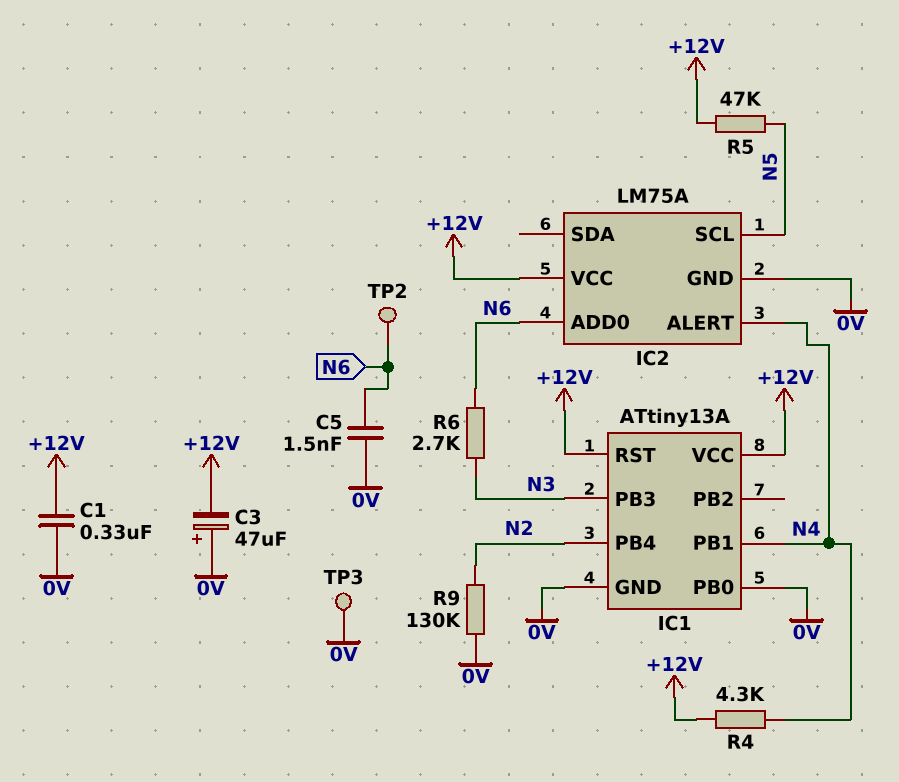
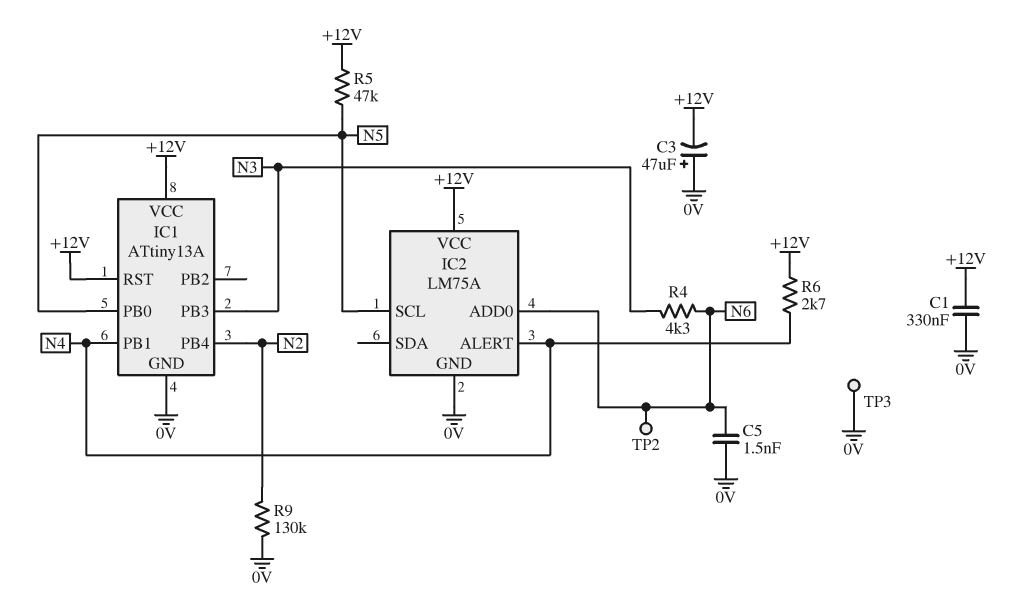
IC1 pin PB0: 0V -> N5
R4: 4.3k (+12V, N4) -> 4.3k (N3, N6)
R6: 2.7k (N3, N6) -> 2.7k (+12V, N4)

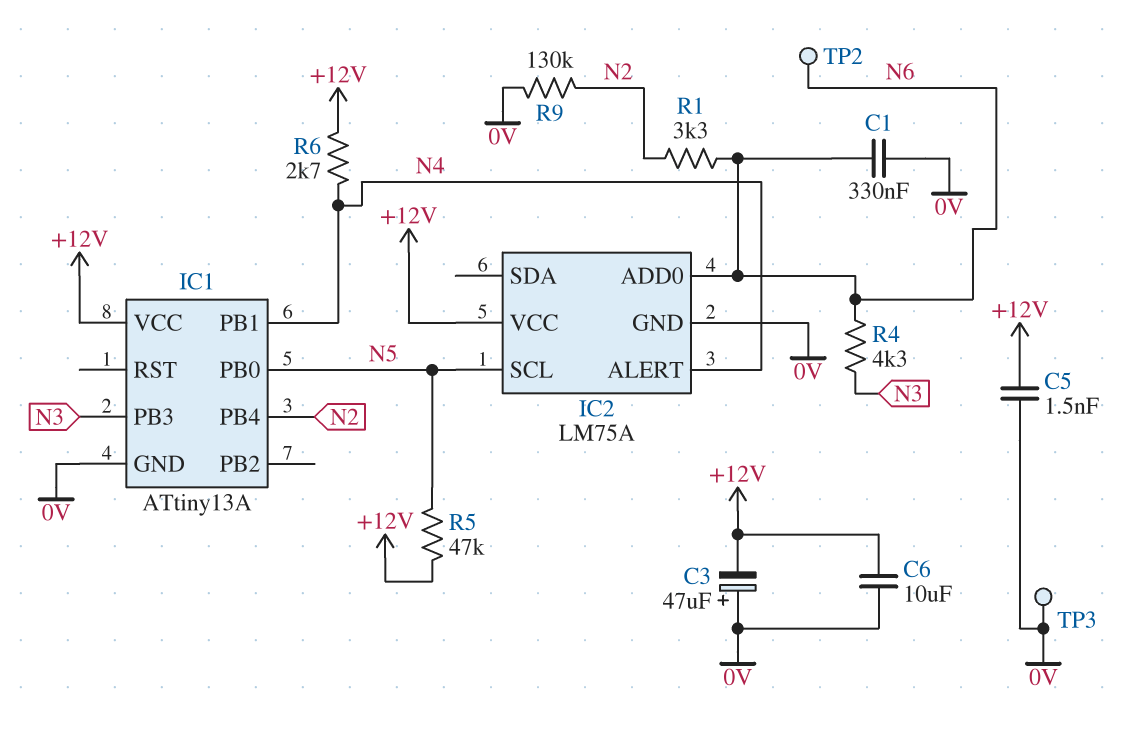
C1: 330nF (+12V, 0V) -> 330nF (0V, N6)
C5: 1.5nF (0V, N6) -> 1.5nF (+12V, 0V)
C6: none -> 10uF (+12V, 0V)
IC1 pin RST: +12V -> none
R1: none -> 3.3k (N2, N6)

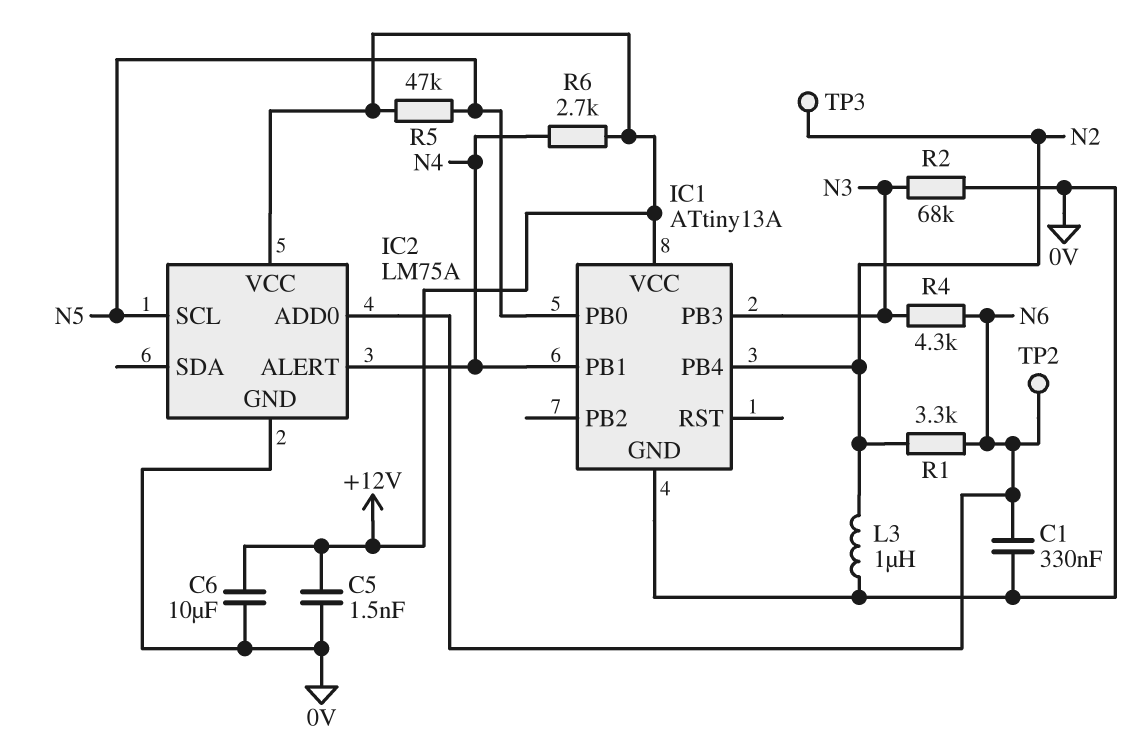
C3: 47uF (plus 0V, minus +12V) -> none
L3: none -> 1uH (0V, N2)
R2: none -> 68k (0V, N3)
R9: 130k (0V, N2) -> none
TP3: test point (0V) -> test point (N2)

